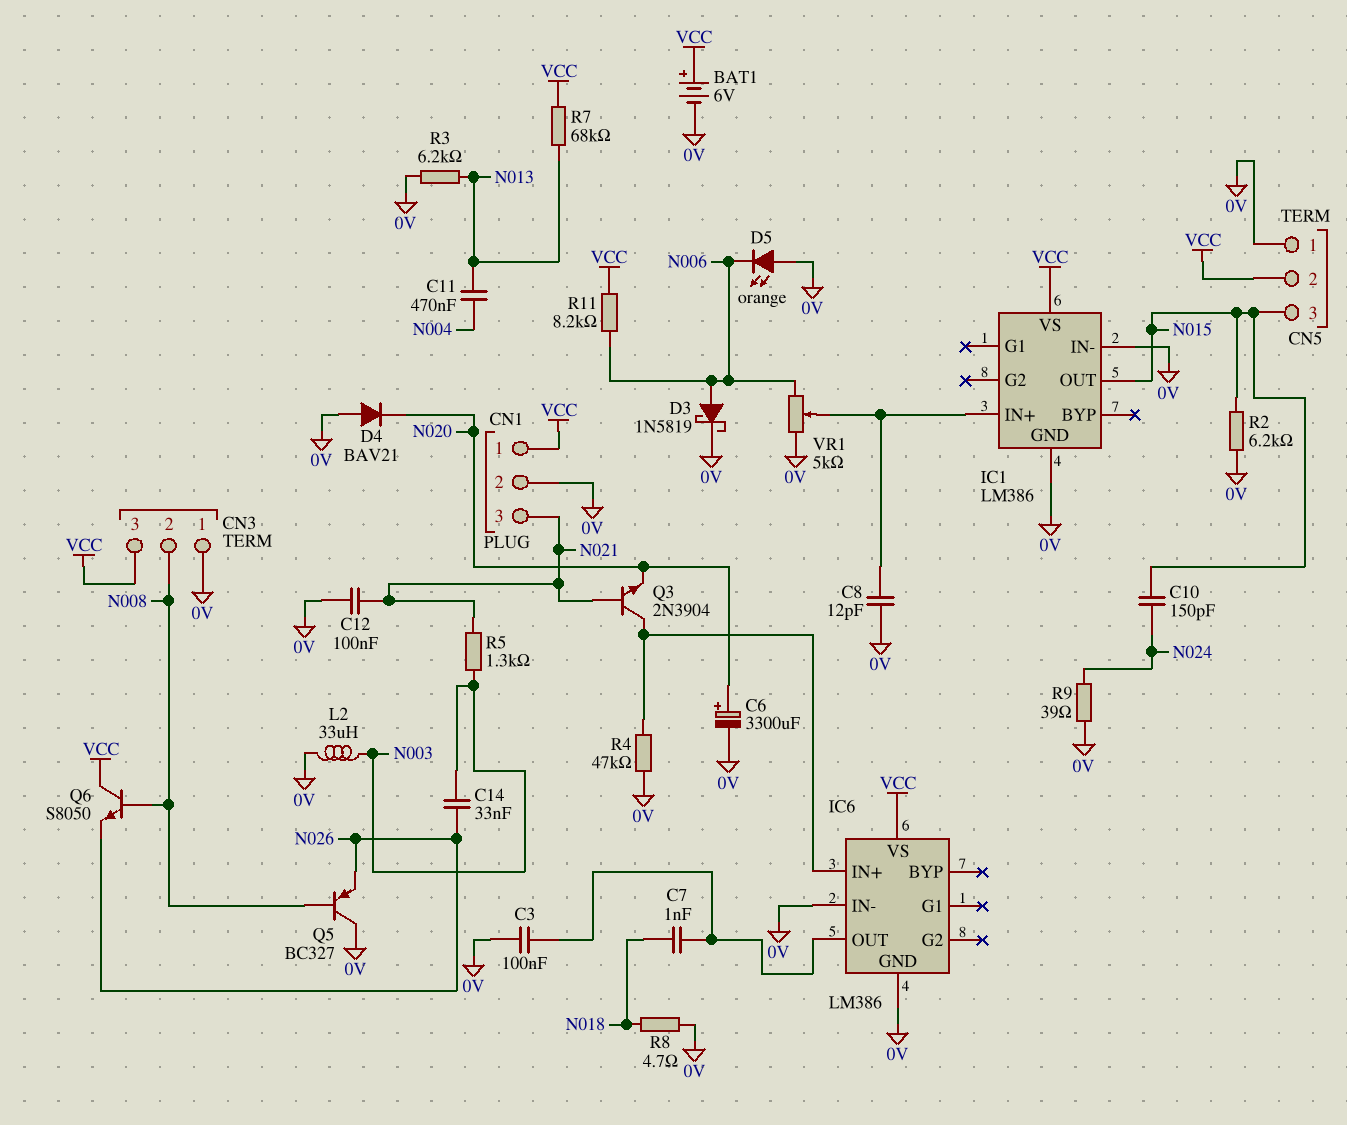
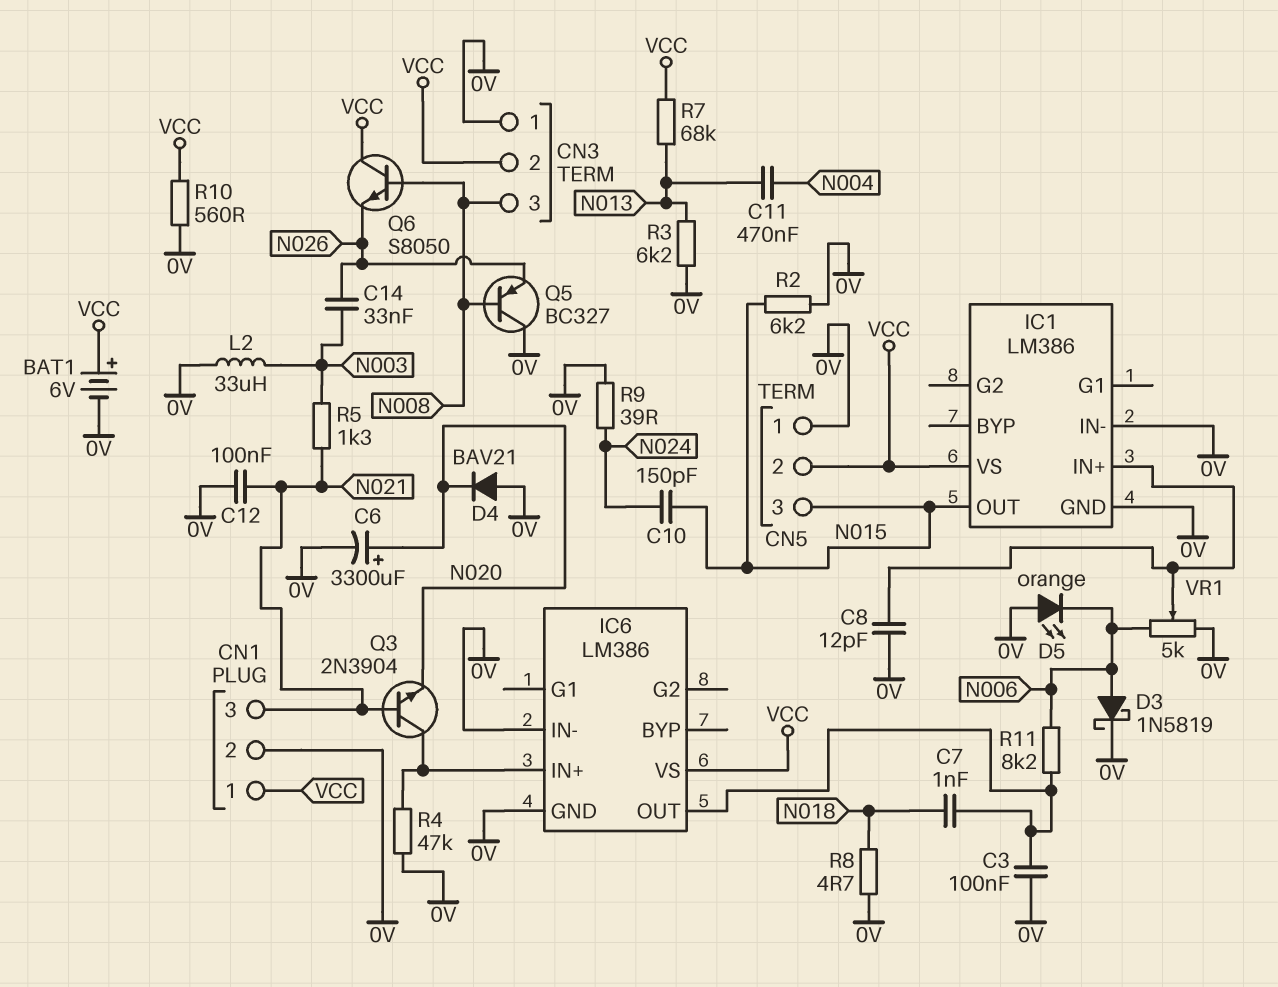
CN3 pin 2: N008 -> VCC
CN3 pin 3: VCC -> N008
R10: none -> 560 (0V, VCC)
R11: 8.2k (N006, VCC) -> 8.2k (IC6/OUT, N006)

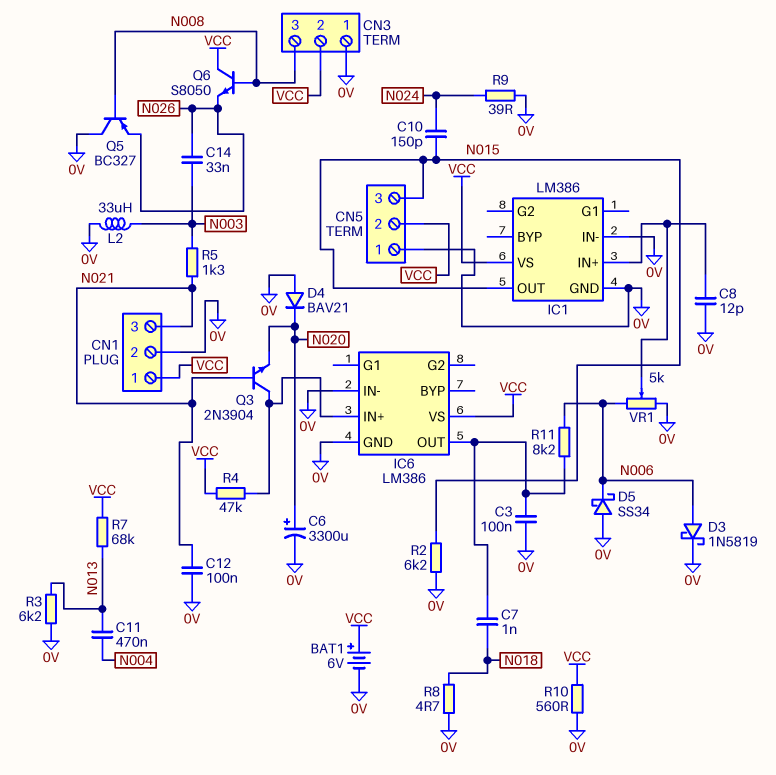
D5: LED orange (A 0V, K N006) -> schottky SS34 (A 0V, K N006)
R4: 47k (0V, IC6/IN+) -> 47k (IC6/IN+, VCC)

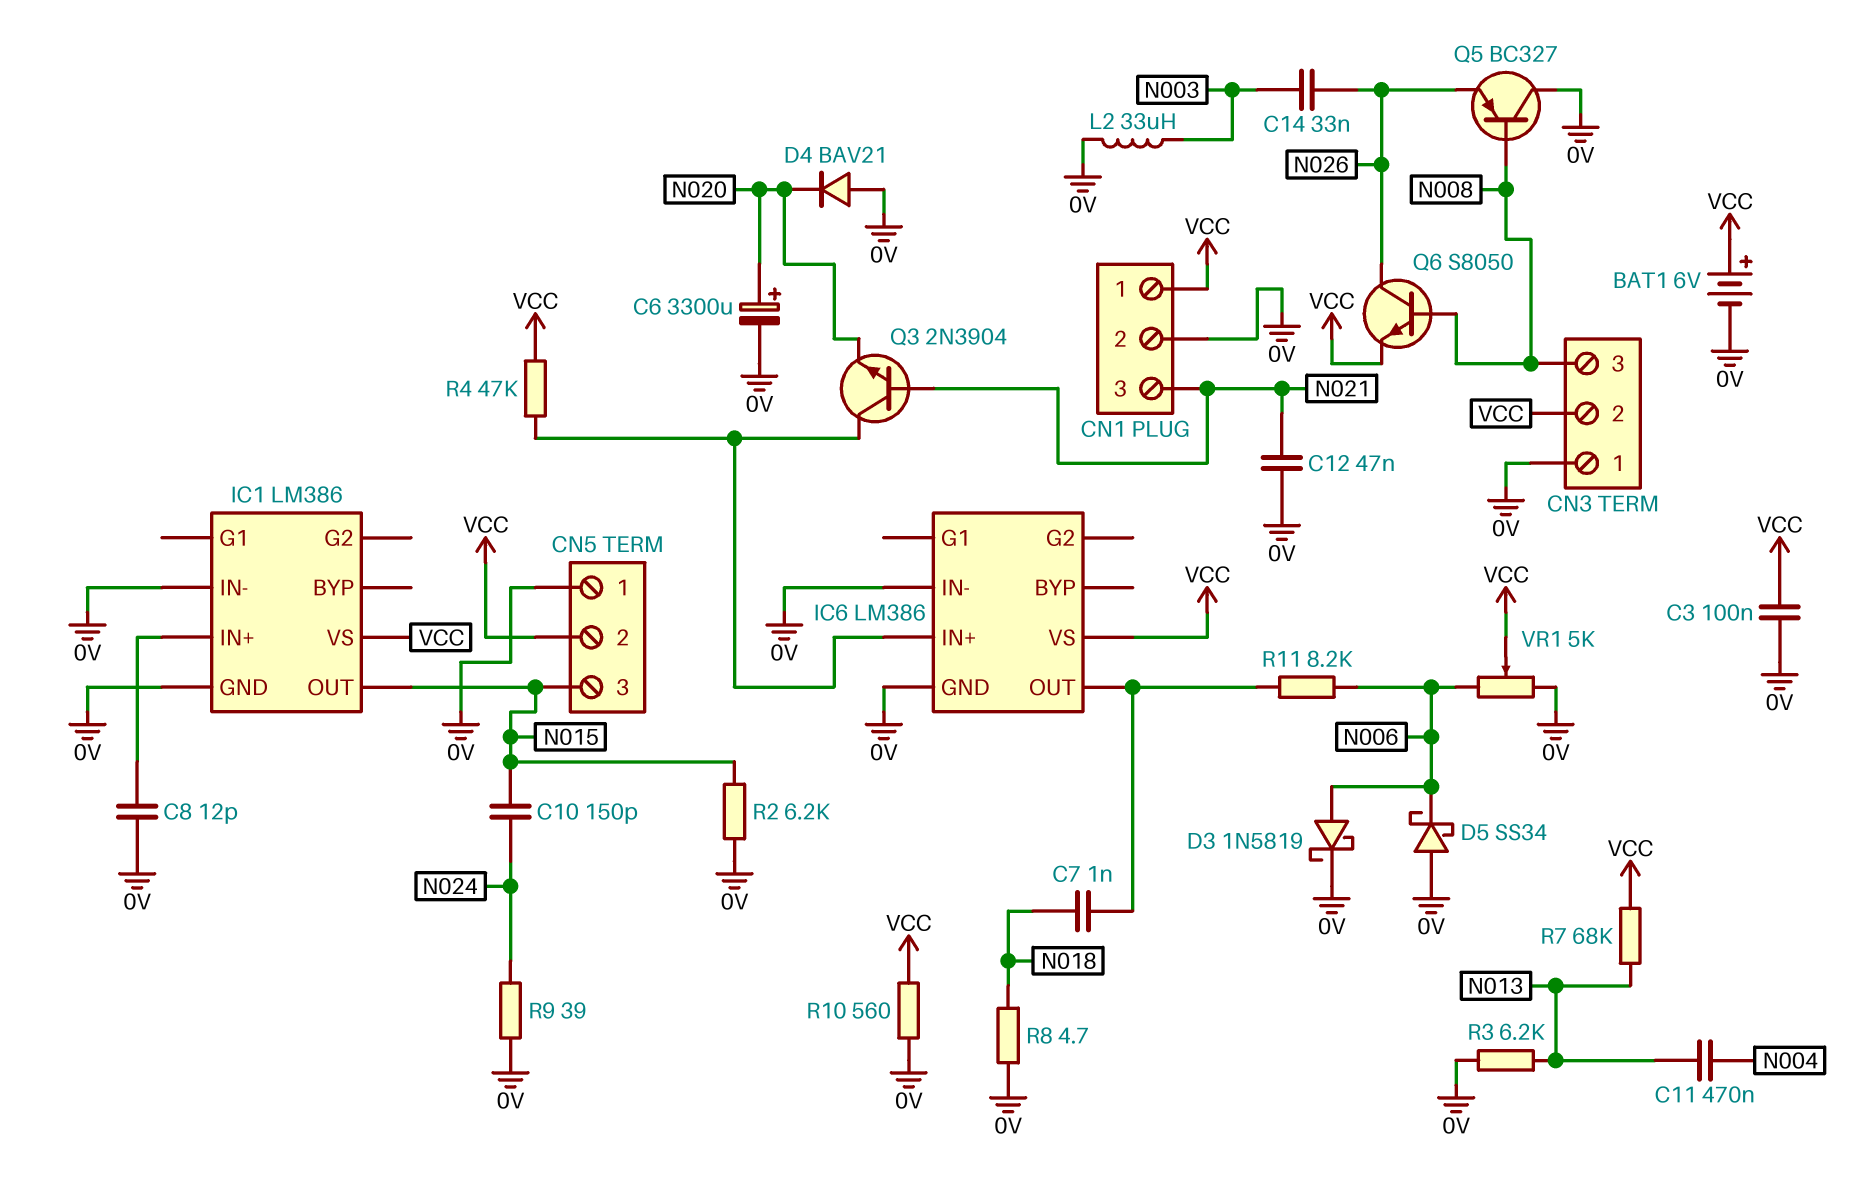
C3: 100nF (0V, IC6/OUT) -> 100nF (0V, VCC)
C12: 100nF (0V, N021) -> 47nF (0V, N021)
Q6: NPN S8050 (B N008, C VCC, E N026) -> NPN S8050 (B N008, C N026, E VCC)
R5: 1.3k (N003, N021) -> none
VR1: 5k (0V, N006, wiper IC1/IN+) -> 5k (0V, N006, wiper VCC)

